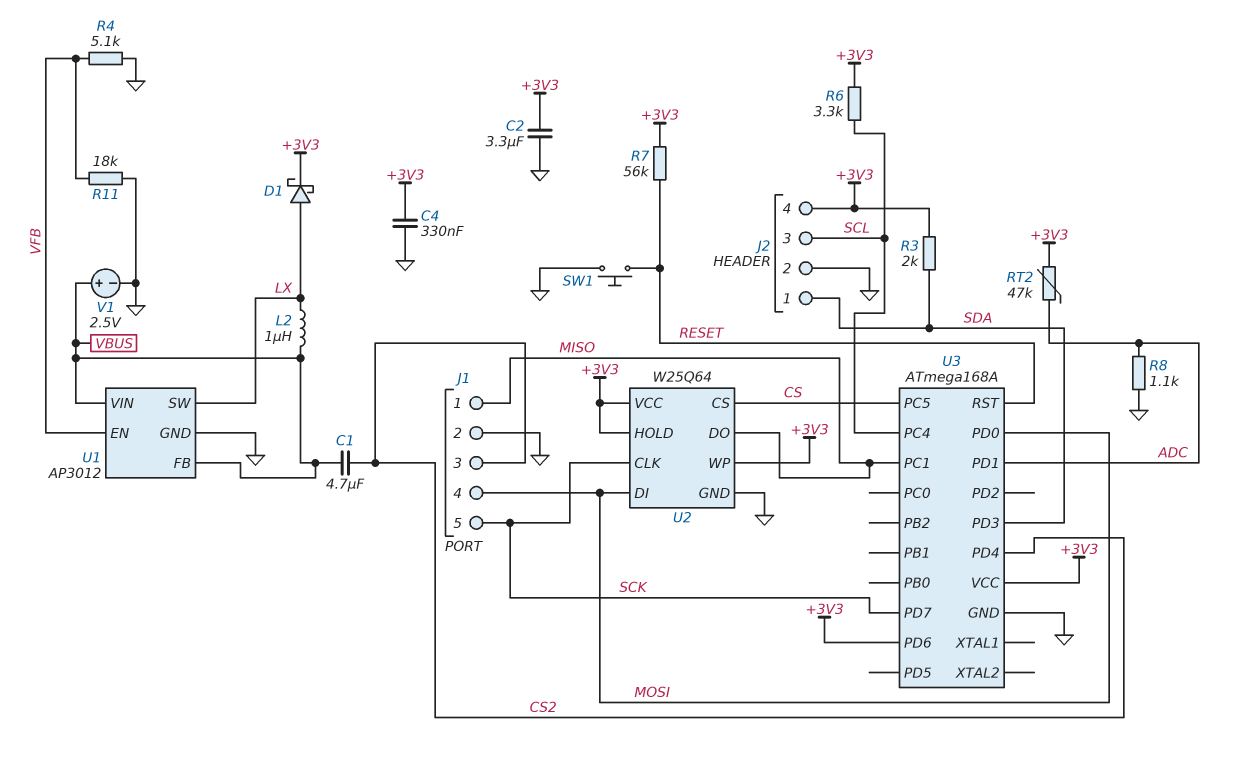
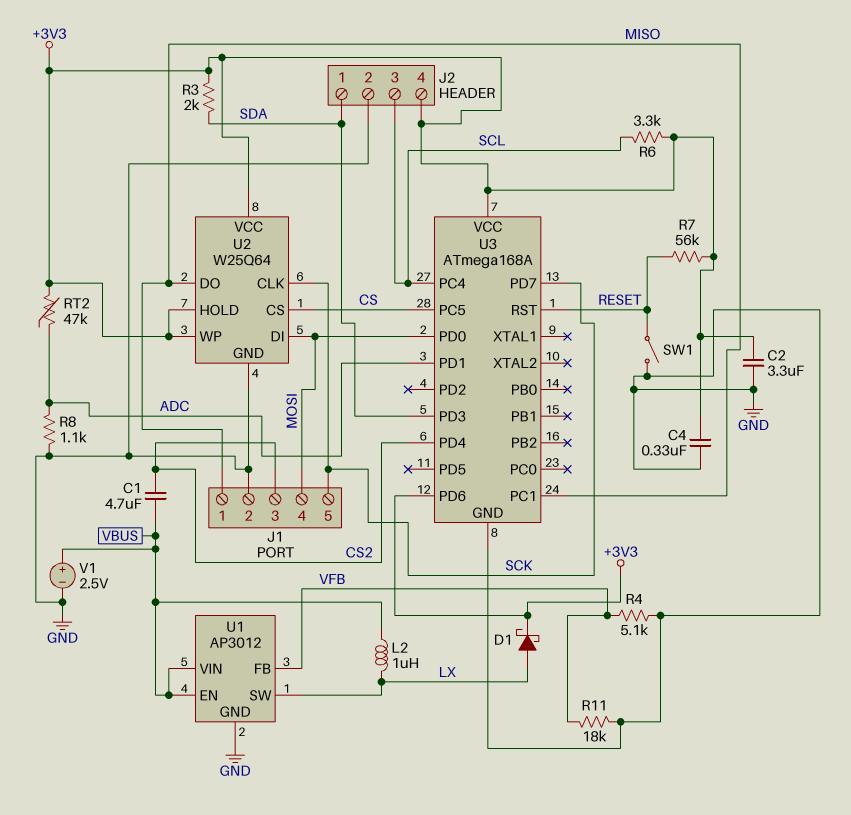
SW1: button (GND, RESET) -> switch (GND, RESET)
U1 pin EN: VFB -> VBUS
U1 pin FB: VBUS -> VFB

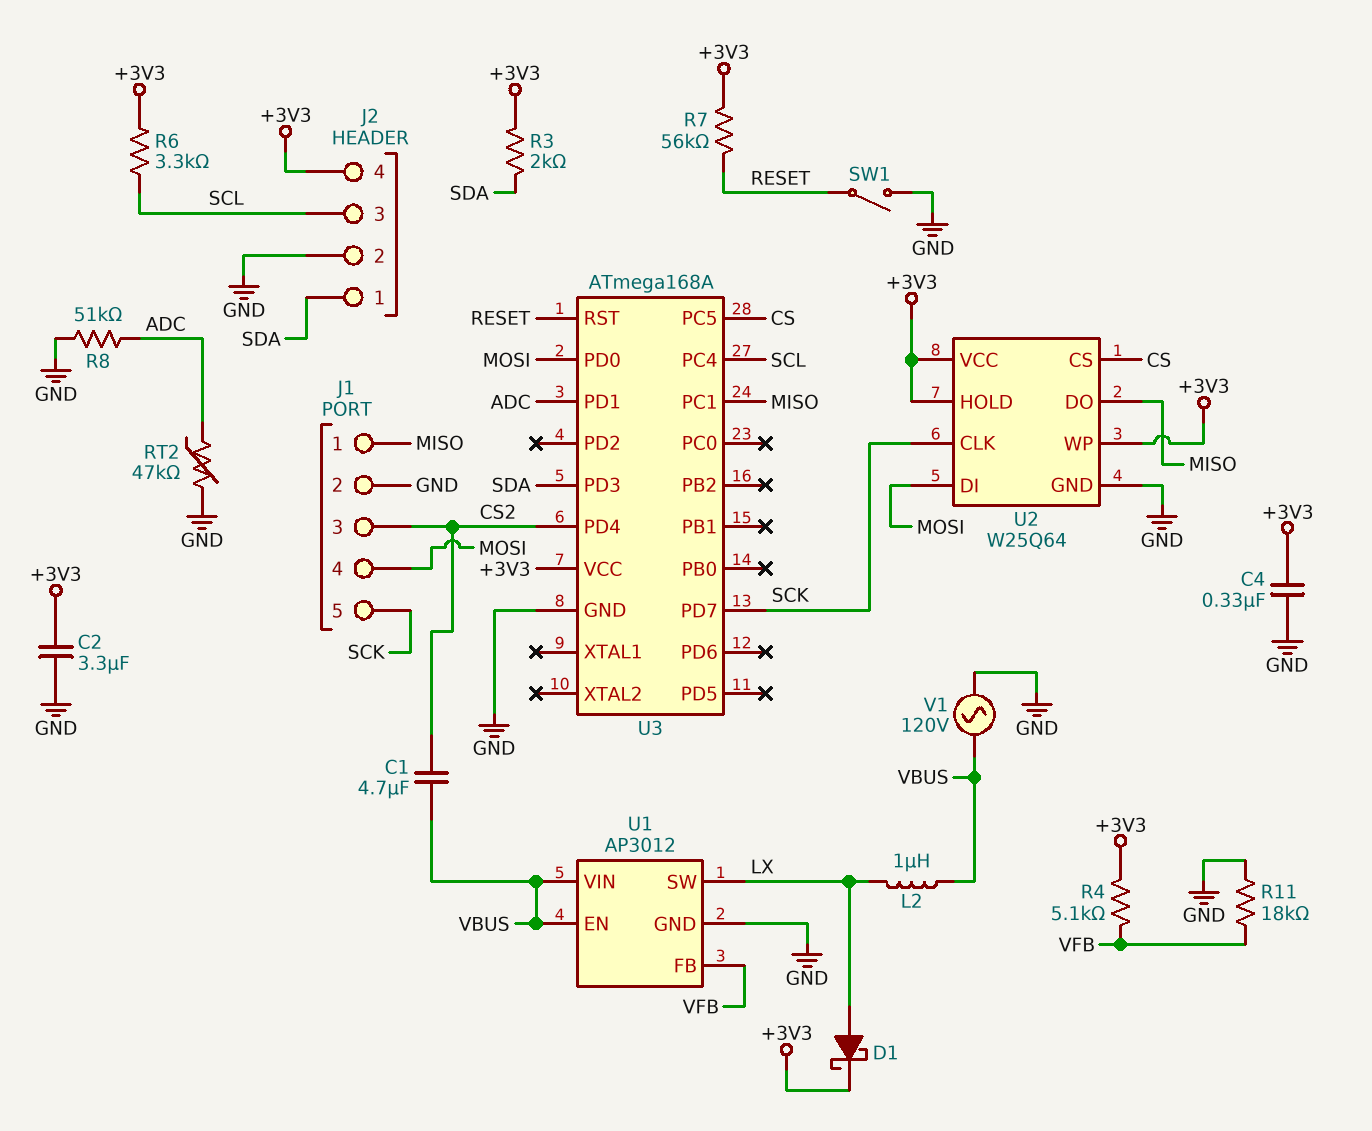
R4: 5.1k (GND, VFB) -> 5.1k (+3V3, VFB)
R8: 1.1k (ADC, GND) -> 51k (ADC, GND)
RT2: 47k (+3V3, ADC) -> 47k (ADC, GND)
U3 pin PD6: +3V3 -> none
V1: 2.5V (plus VBUS, minus GND) -> AC 120V (GND, VBUS)

